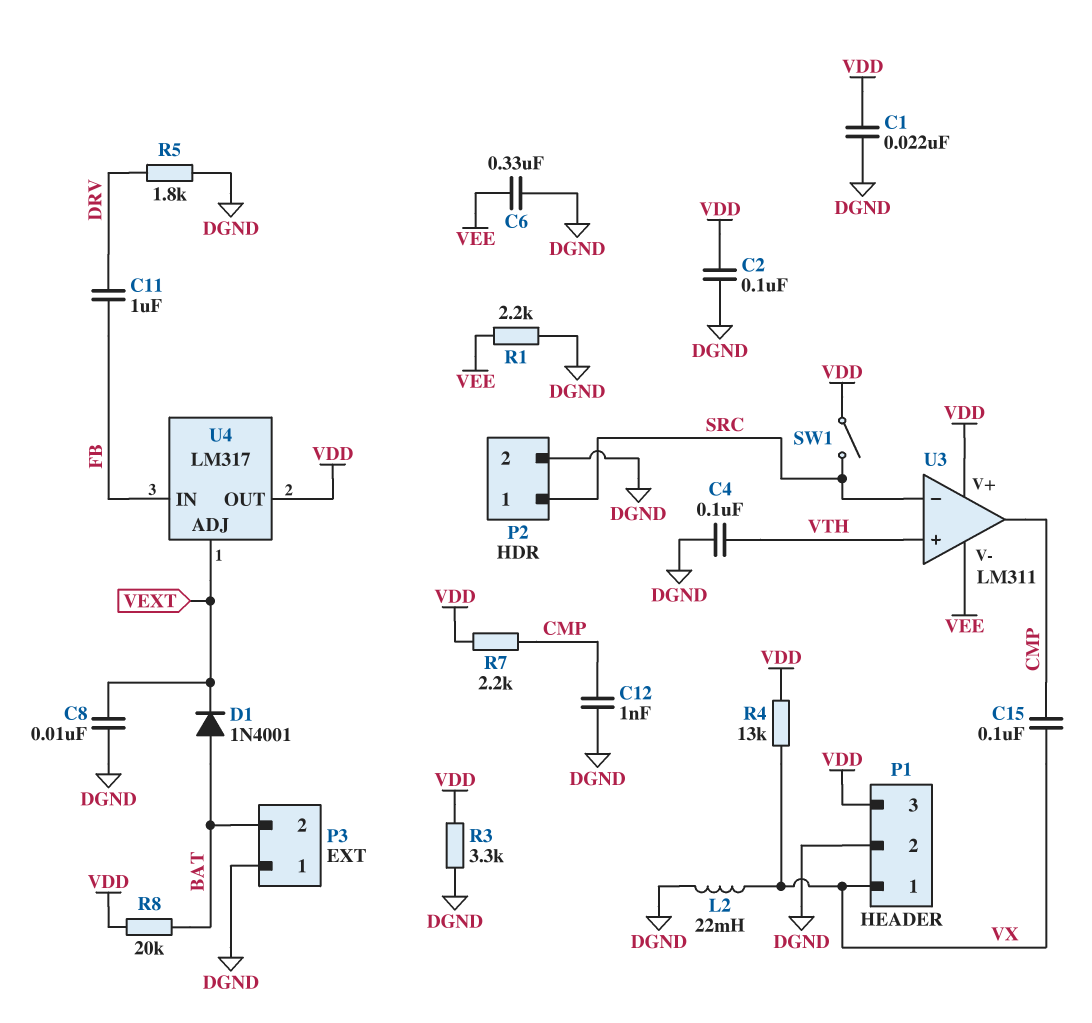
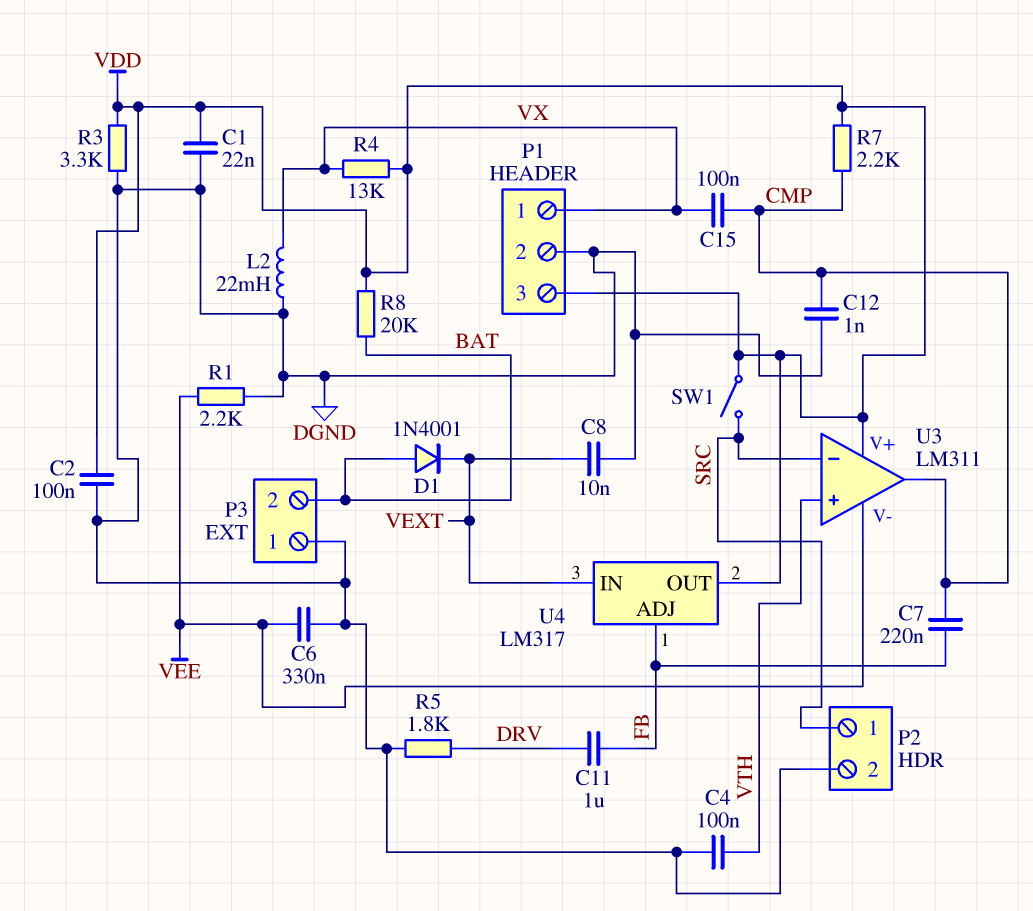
C7: none -> 220nF (CMP, FB)
U4 pin ADJ: VEXT -> FB
U4 pin IN: FB -> VEXT

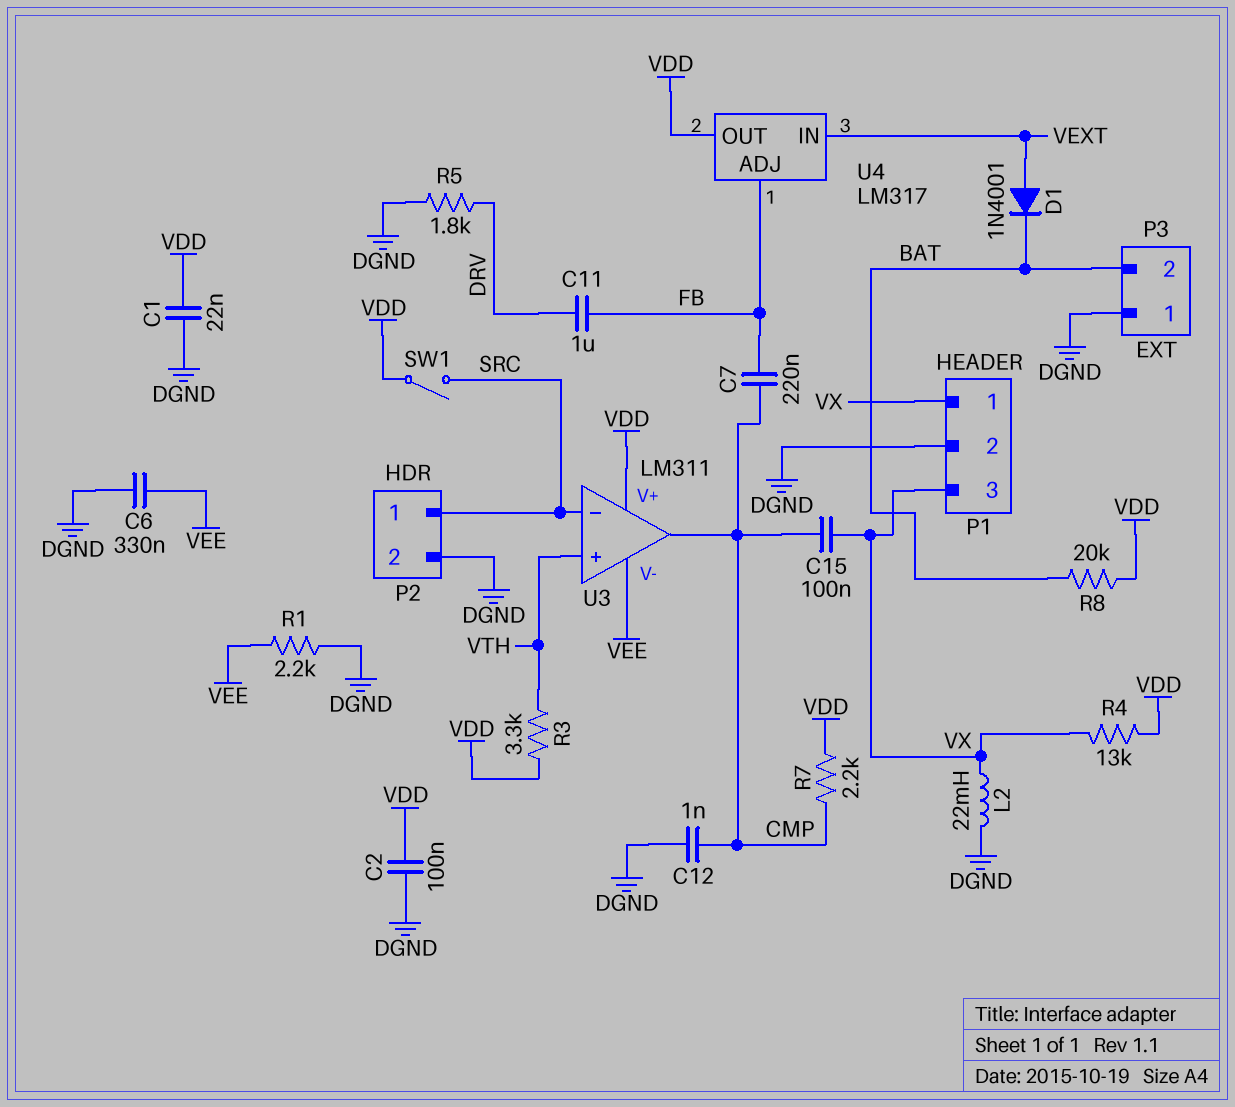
C4: 100nF (DGND, VTH) -> none
C8: 10nF (DGND, VEXT) -> none
D1: diode 1N4001 (A BAT, K VEXT) -> diode 1N4001 (A VEXT, K BAT)
P1 pin 3: VDD -> VX
R3: 3.3k (DGND, VDD) -> 3.3k (VDD, VTH)

